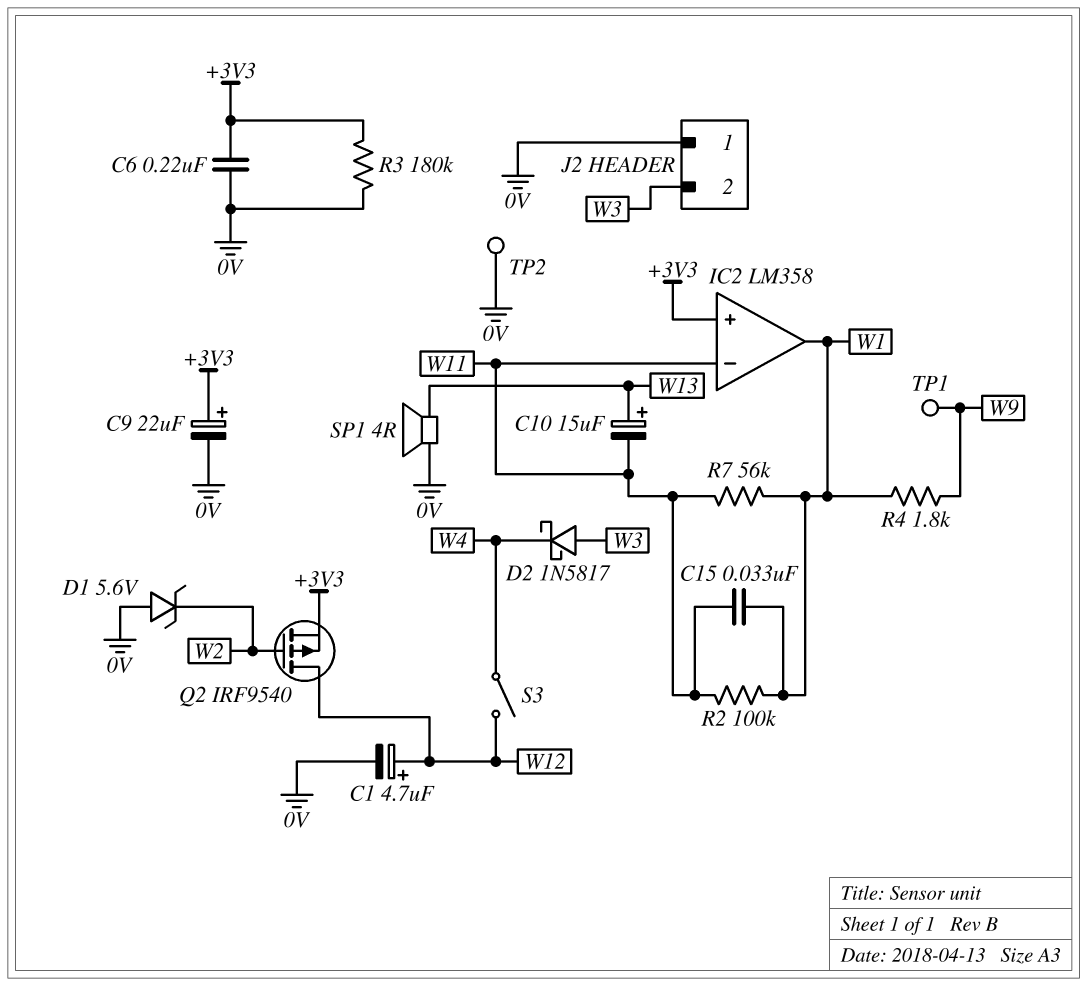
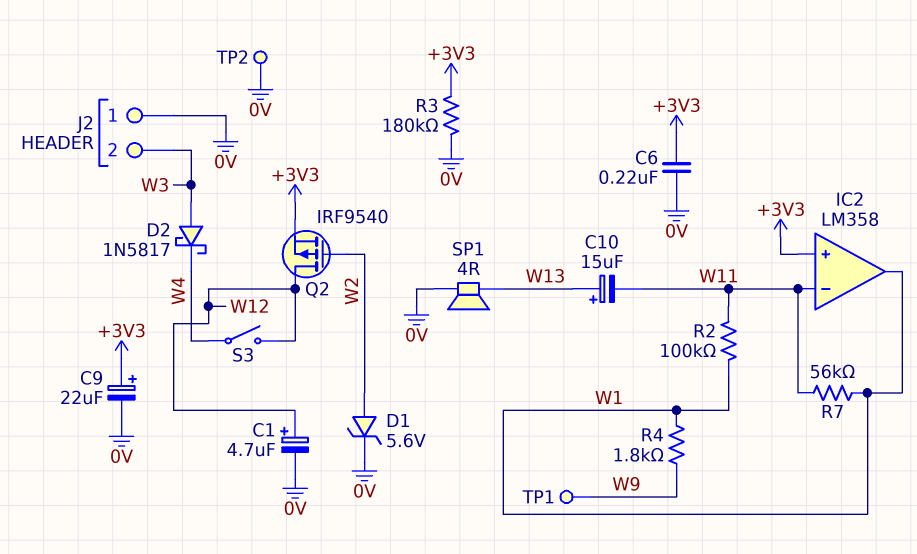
C15: 33nF (W1, W11) -> none
D1: zener 5.6V (A 0V, K W2) -> zener 5.6V (A W2, K 0V)

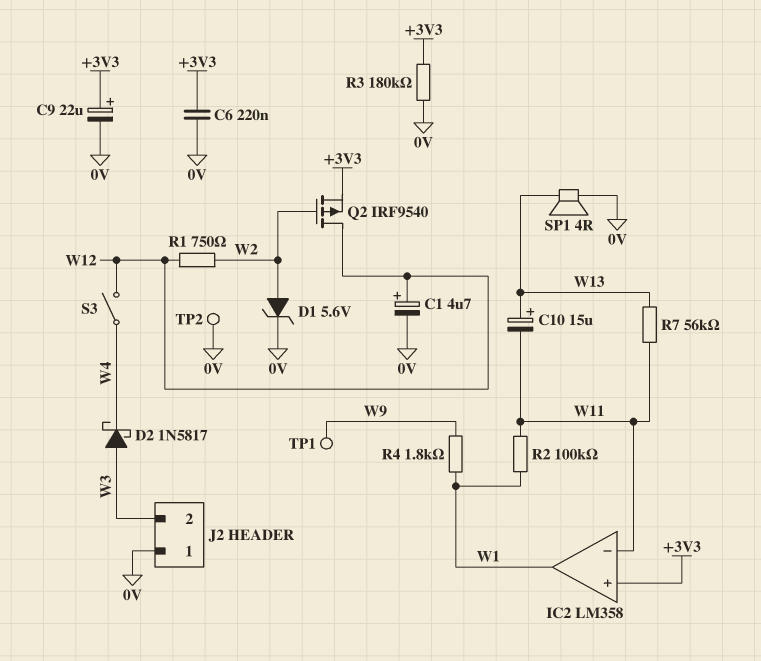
R1: none -> 750 (W2, W12)
R7: 56k (W1, W11) -> 56k (W11, W13)

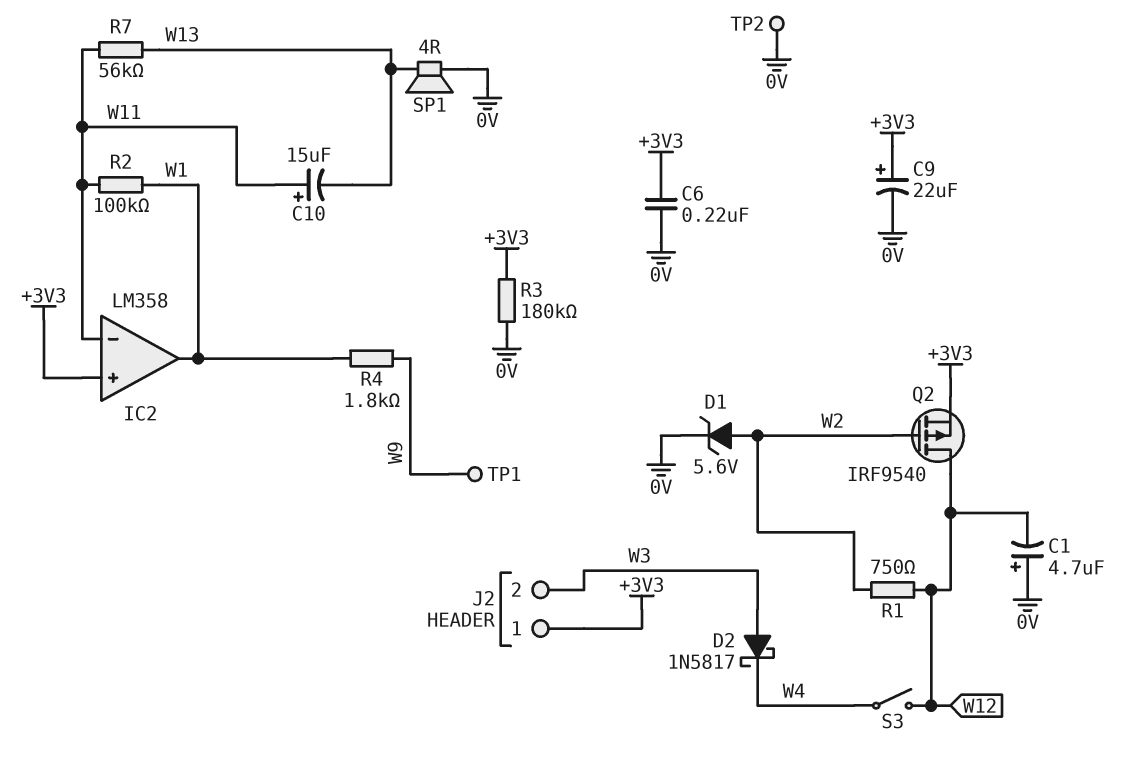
C1: 4.7uF (plus W12, minus 0V) -> 4.7uF (plus 0V, minus W12)
C10: 15uF (plus W13, minus W11) -> 15uF (plus W11, minus W13)
J2 pin 1: 0V -> +3V3

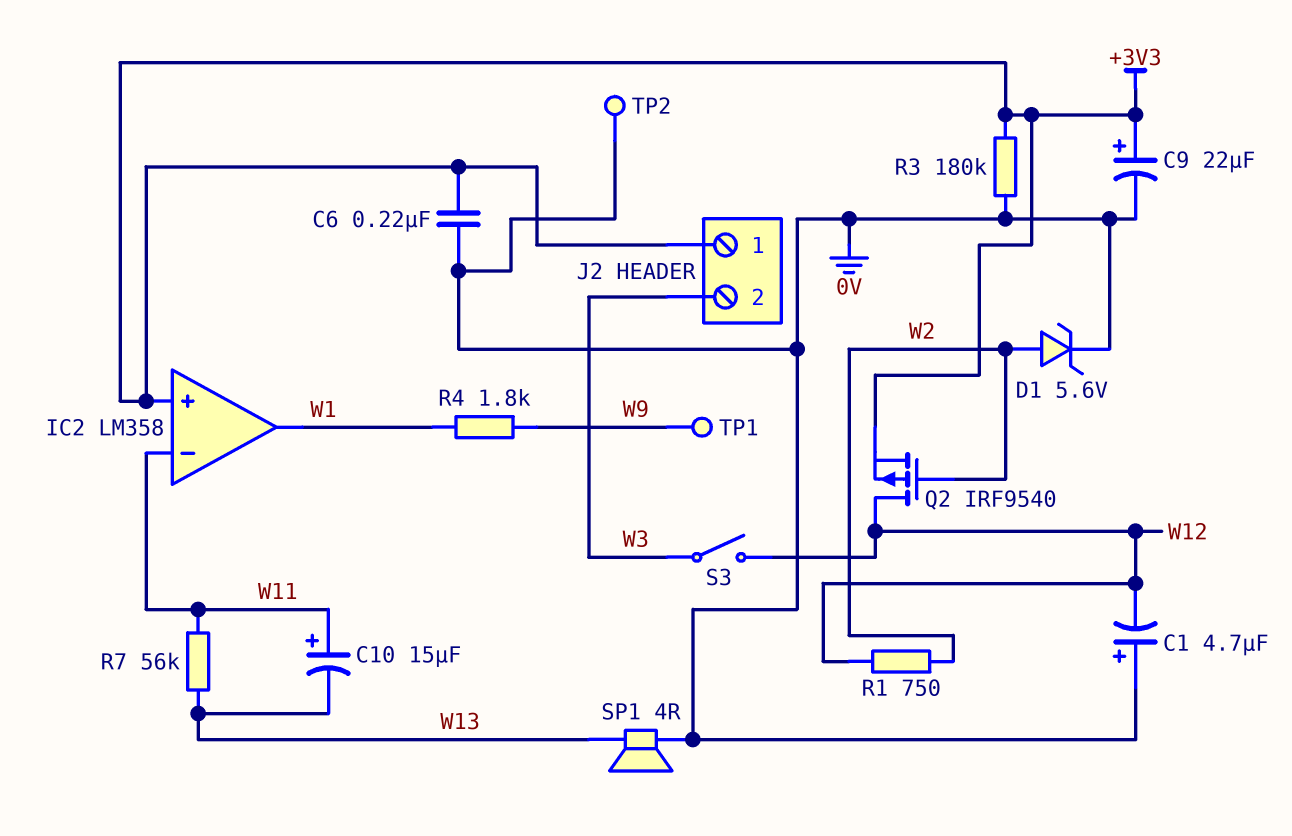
D2: schottky 1N5817 (A W3, K W4) -> none
R2: 100k (W1, W11) -> none
S3: switch (W4, W12) -> switch (W3, W12)

